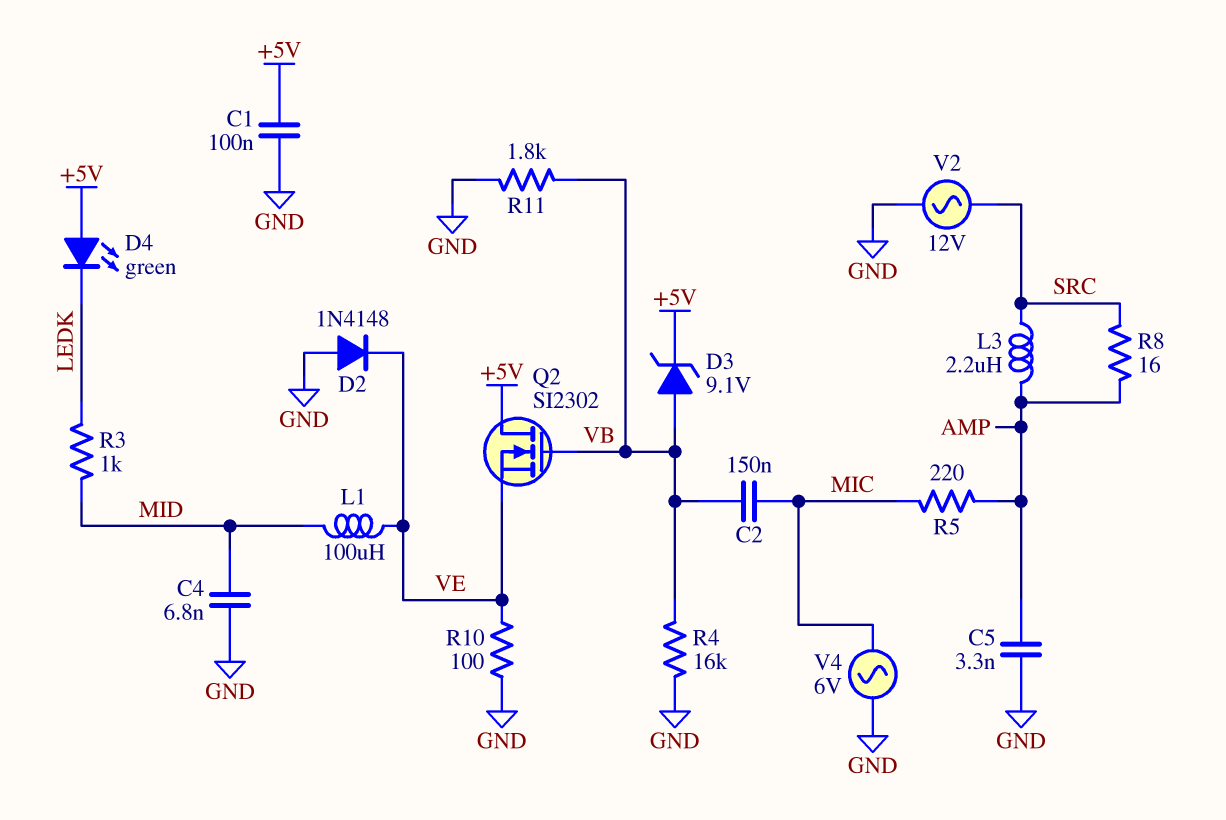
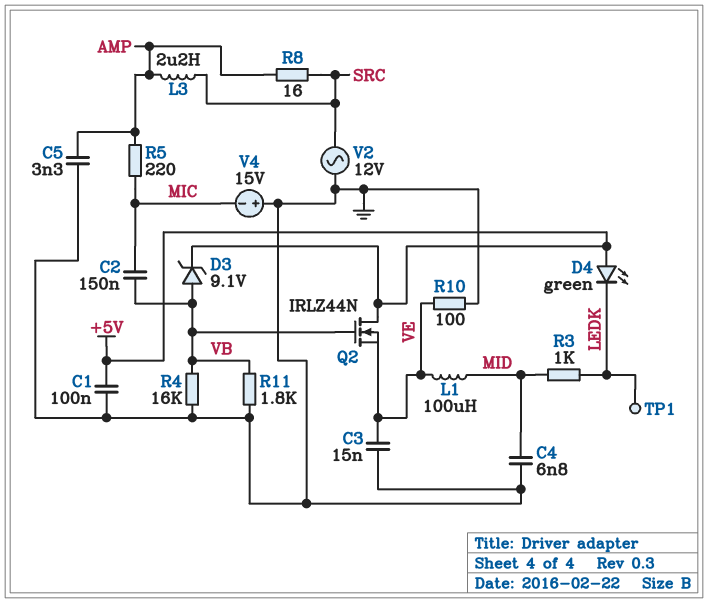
C3: none -> 15nF (GND, VE)
D2: diode 1N4148 (A GND, K VE) -> none
Q2: NMOS SI2302 (G VB, D +5V, S VE) -> NMOS IRLZ44N (G VB, D +5V, S VE)
TP1: none -> test point (LEDK)
V4: AC 6V (GND, MIC) -> 15V (plus GND, minus MIC)

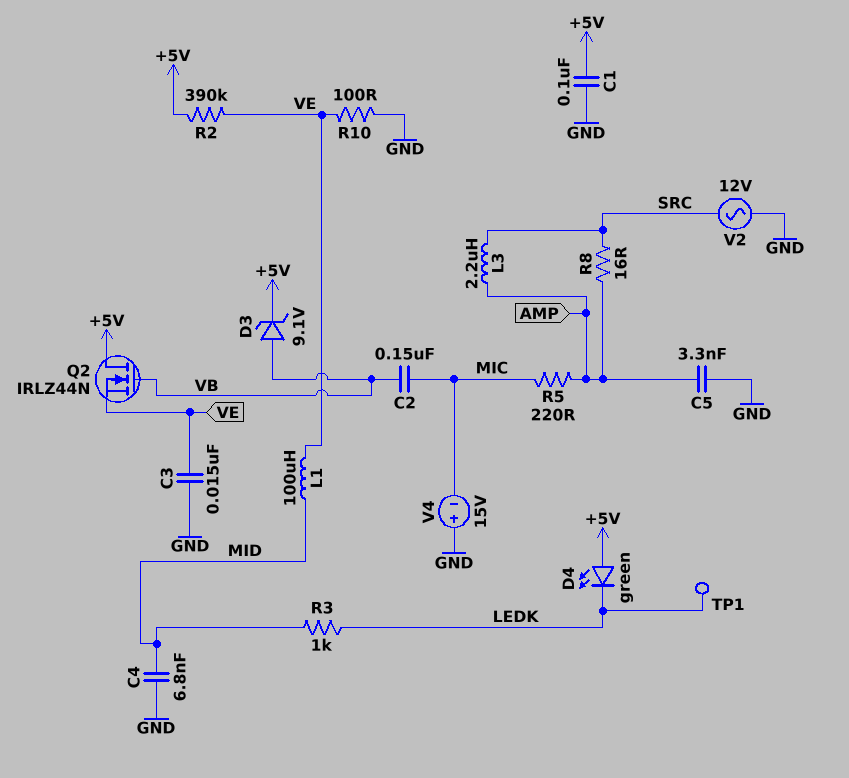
R2: none -> 390k (+5V, VE)
R4: 16k (GND, VB) -> none
R11: 1.8k (GND, VB) -> none

